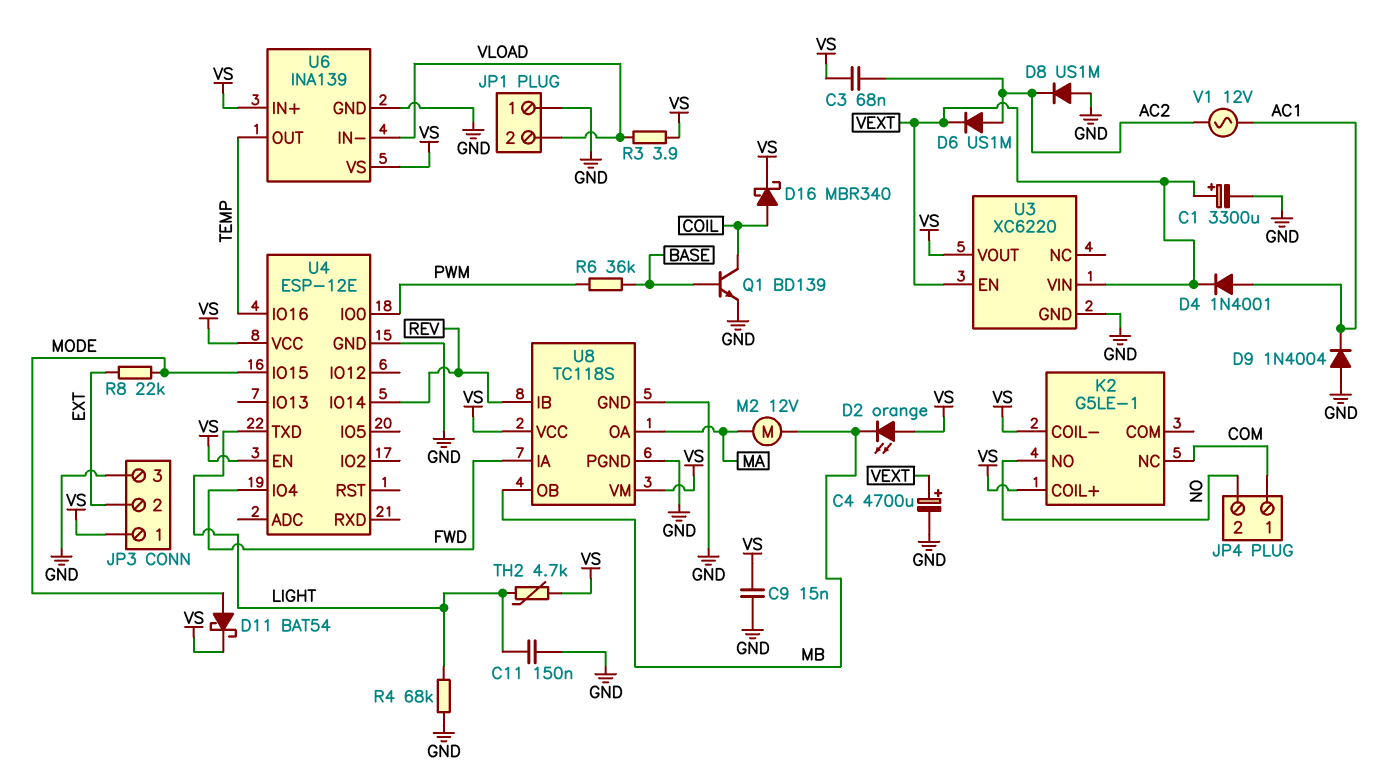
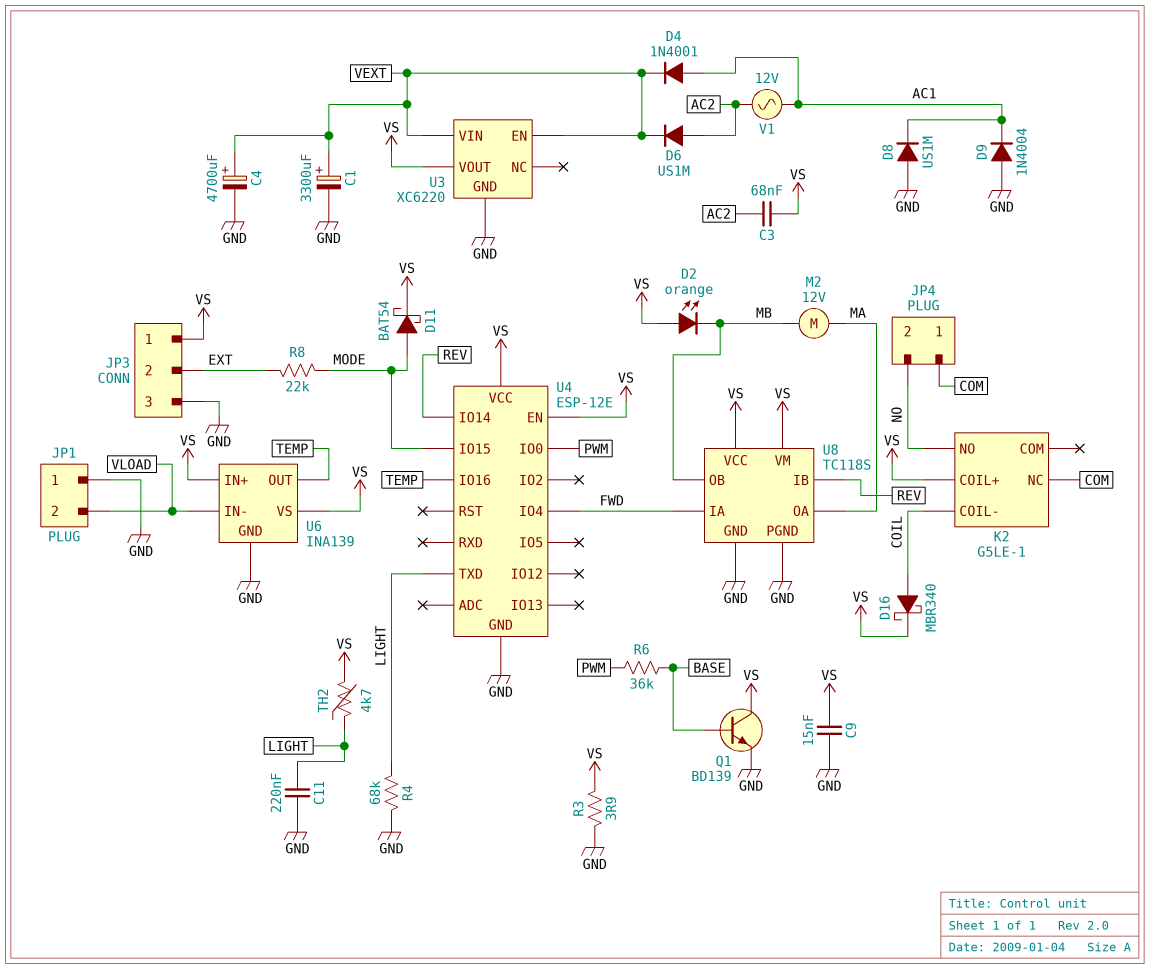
C11: 150nF (GND, LIGHT) -> 220nF (GND, LIGHT)
D8: diode US1M (A GND, K AC2) -> diode US1M (A GND, K AC1)
K2 pin COIL-: VS -> COIL
Q1: NPN BD139 (B BASE, C COIL, E GND) -> NPN BD139 (B BASE, C VS, E GND)
R3: 3.9 (VLOAD, VS) -> 3.9 (GND, VS)

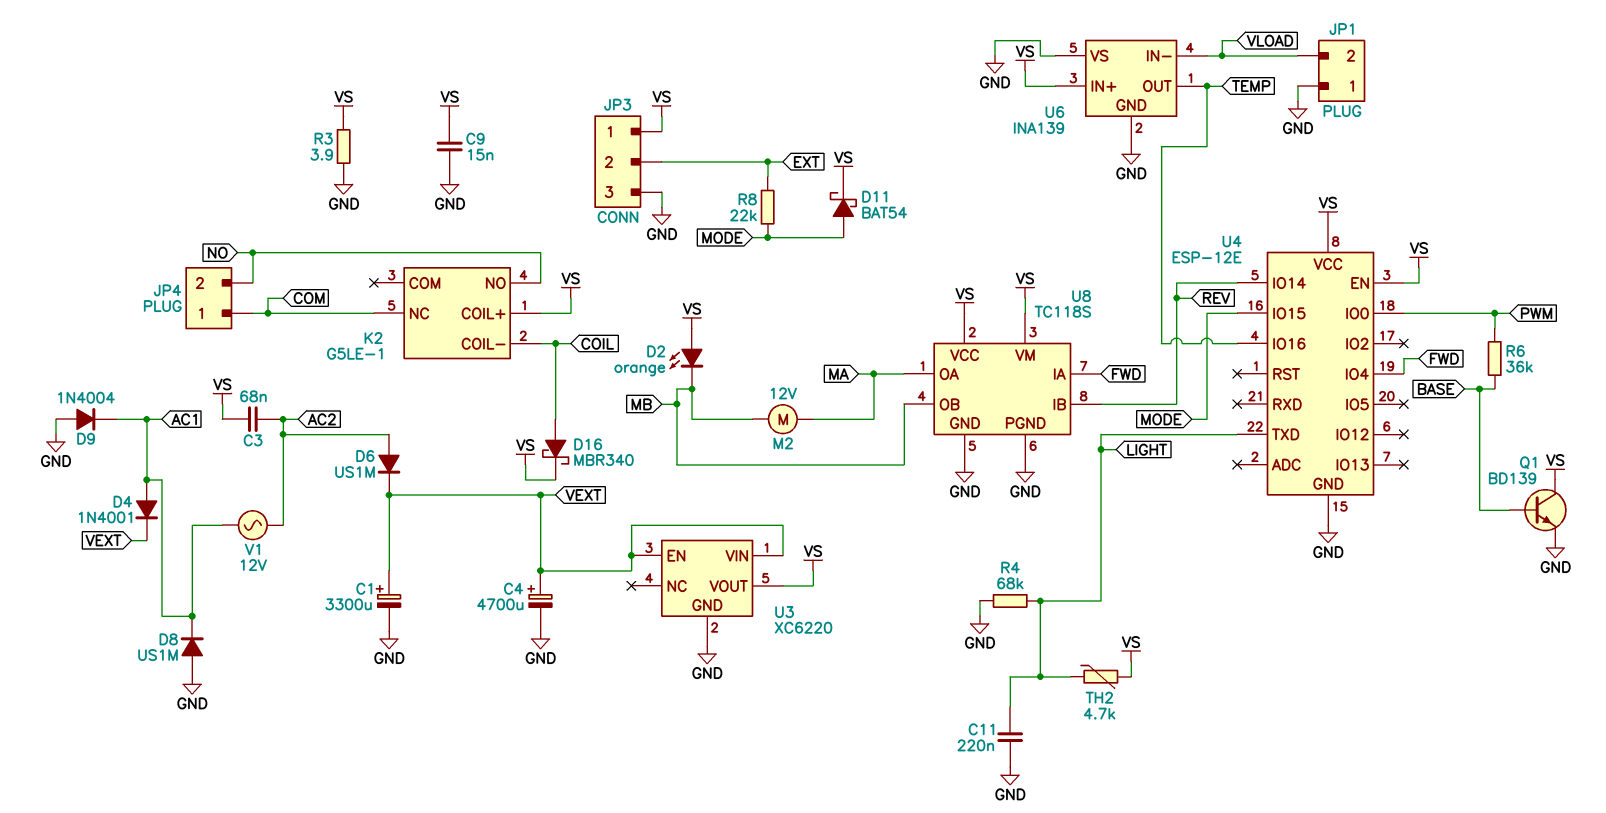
U6 pin VS: VS -> GND

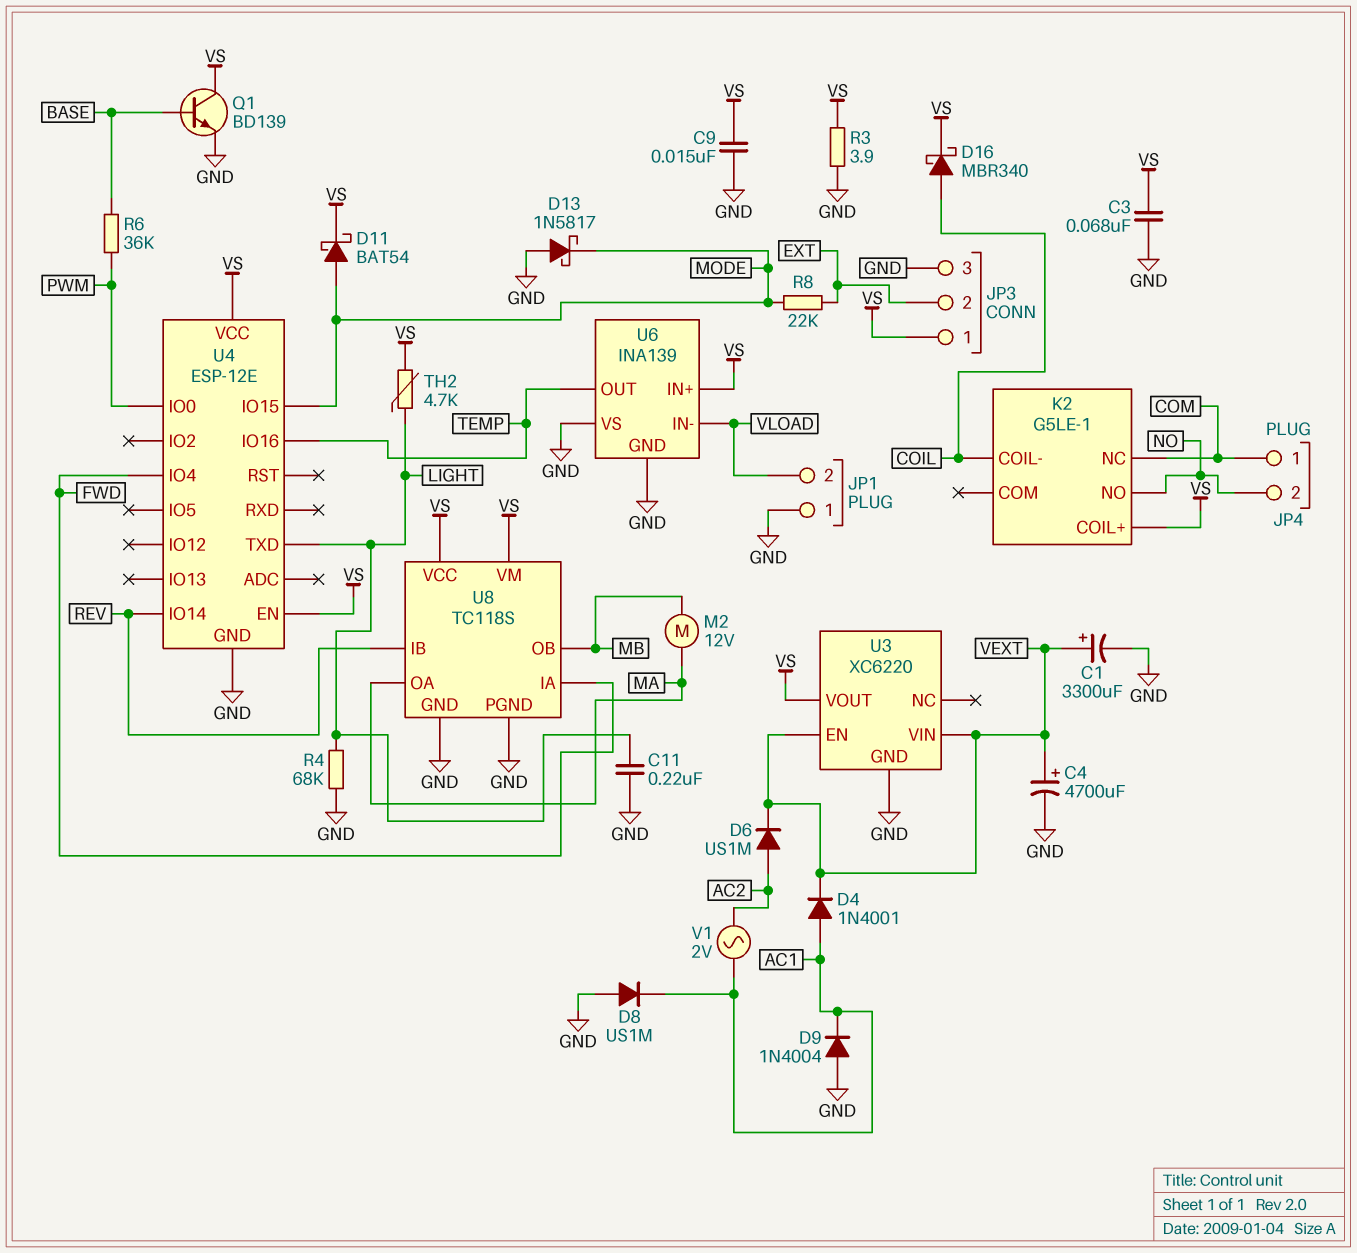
C3: 68nF (AC2, VS) -> 68nF (GND, VS)
D2: LED orange (A VS, K MB) -> none
D13: none -> schottky 1N5817 (A GND, K MODE)
V1: AC 12V (AC1, AC2) -> AC 2V (AC1, AC2)

